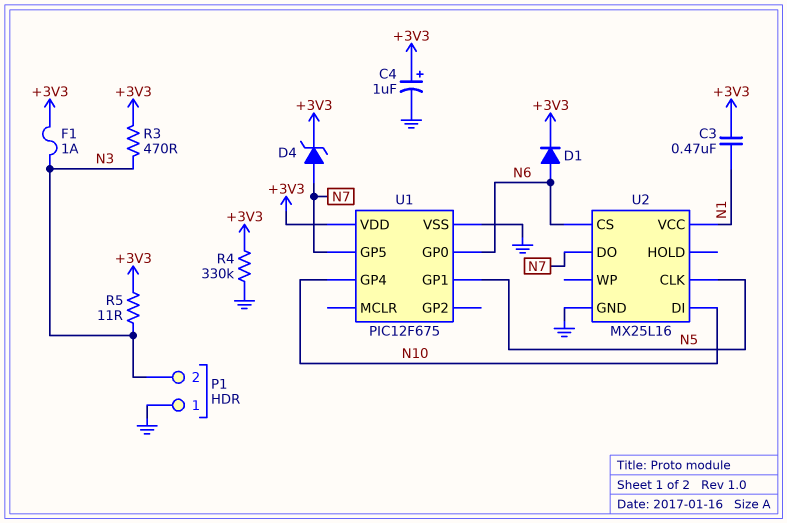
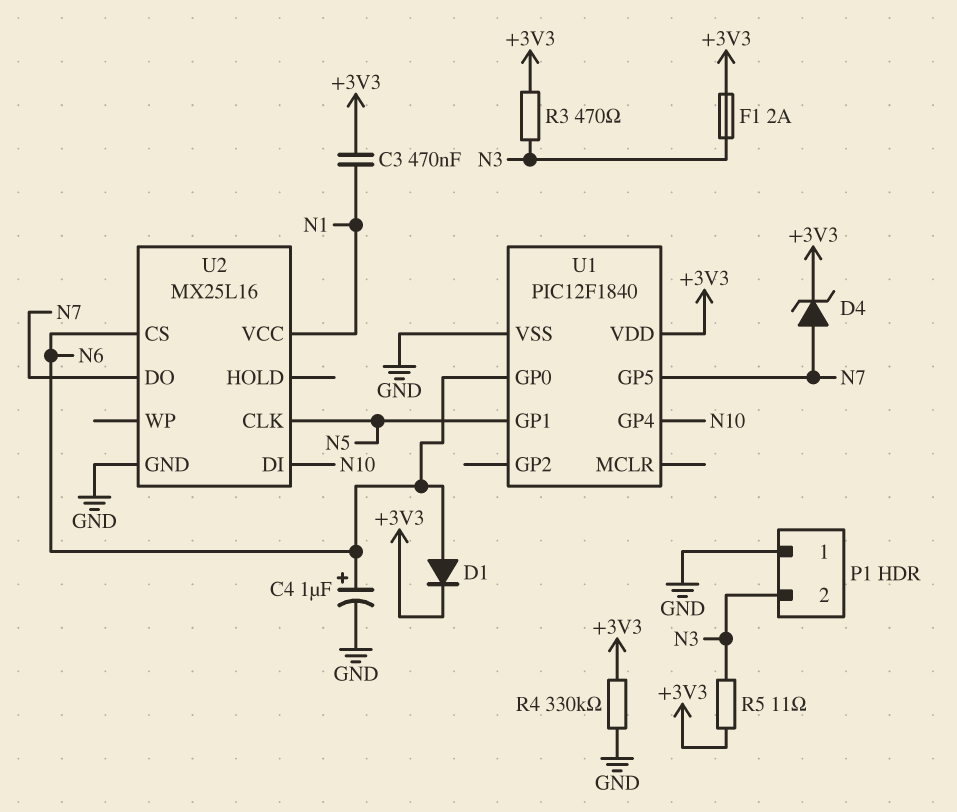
C4: 1uF (plus +3V3, minus GND) -> 1uF (plus N6, minus GND)
F1: 1A (+3V3, N3) -> 2A (+3V3, N3)
U1: PIC12F675 -> PIC12F1840

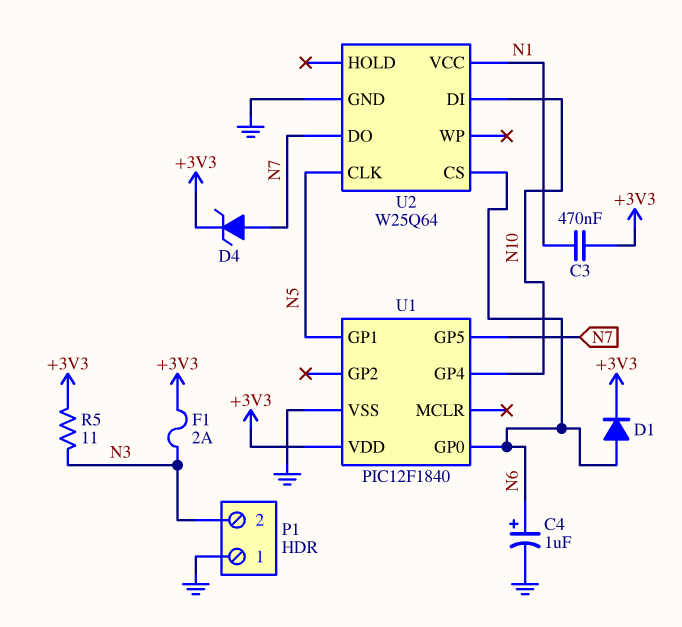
R3: 470 (+3V3, N3) -> none
R4: 330k (+3V3, GND) -> none
U2: MX25L16 -> W25Q64

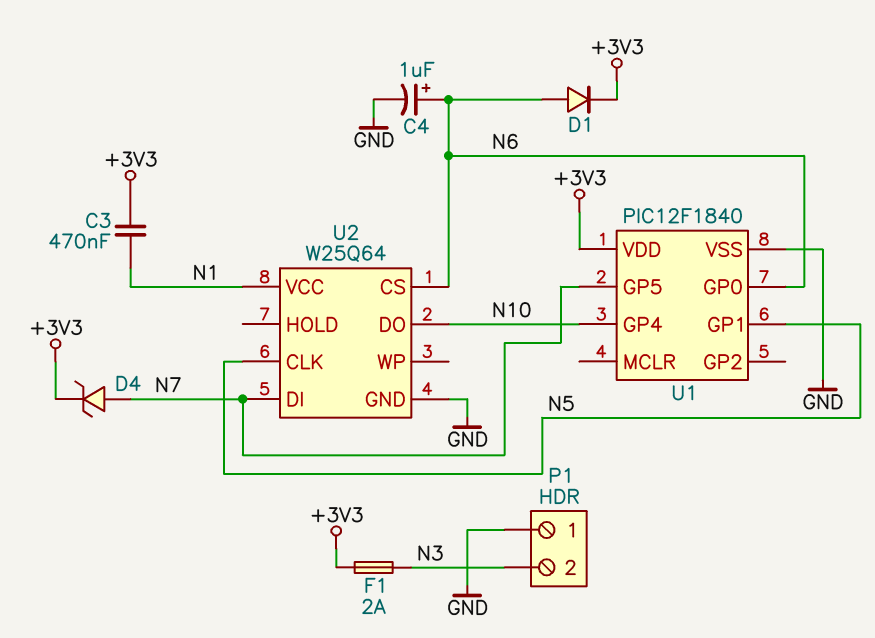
R5: 11 (+3V3, N3) -> none
U2 pin DI: N10 -> N7
U2 pin DO: N7 -> N10

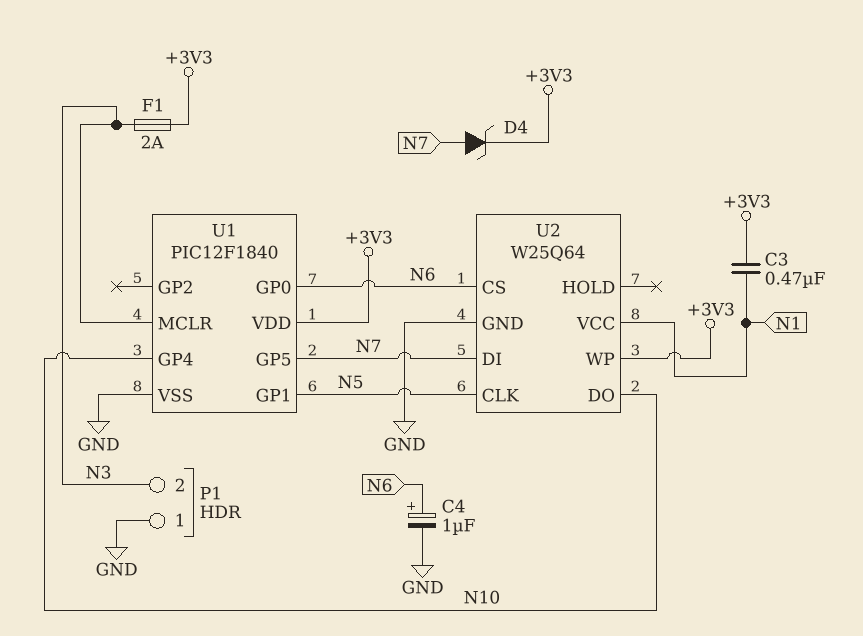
D1: diode (A N6, K +3V3) -> none
U1 pin MCLR: none -> N3
U2 pin WP: none -> +3V3

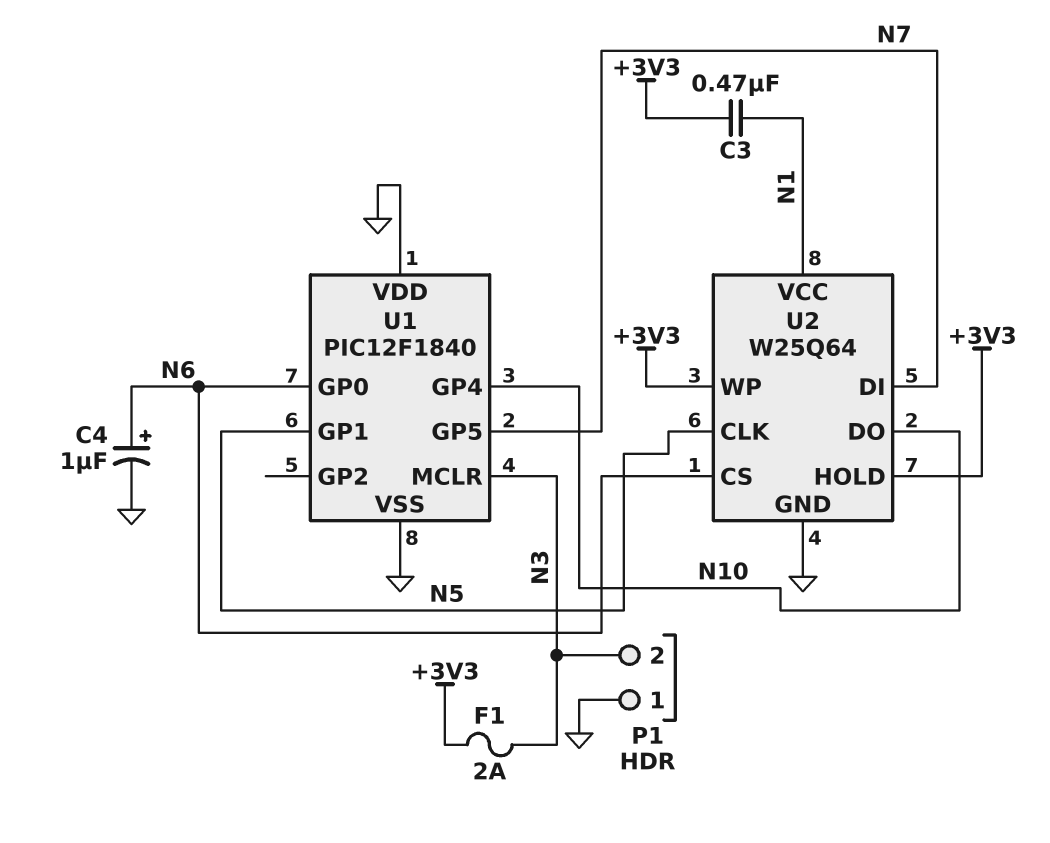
D4: zener (A N7, K +3V3) -> none
U1 pin VDD: +3V3 -> GND
U2 pin HOLD: none -> +3V3

